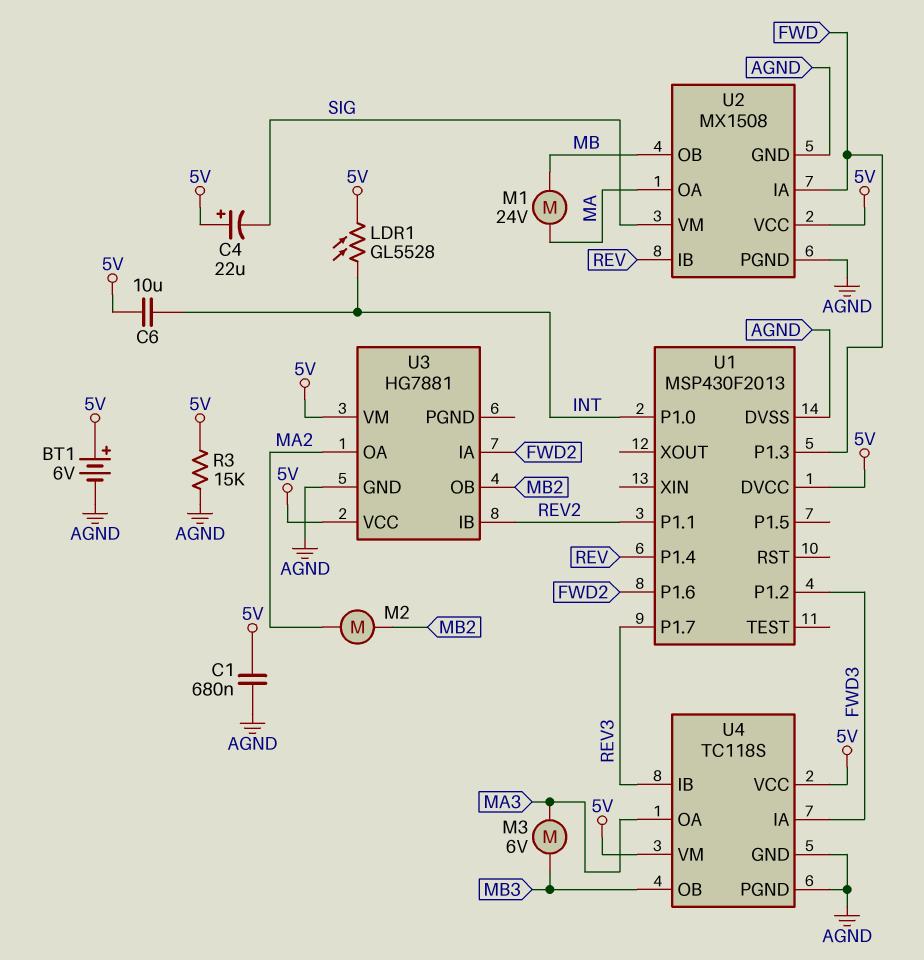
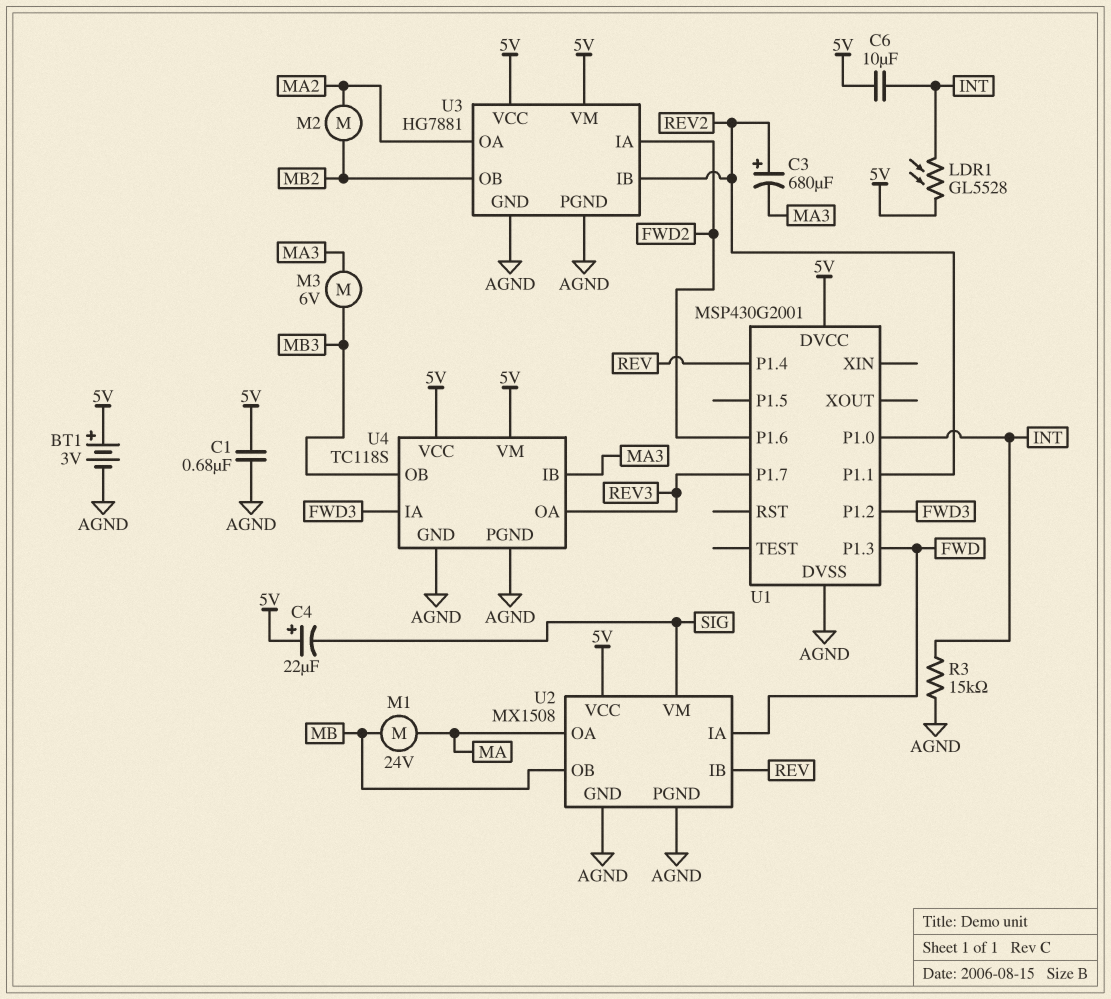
BT1: 6V (plus 5V, minus AGND) -> 3V (plus 5V, minus AGND)
C3: none -> 680uF (plus REV2, minus MA3)
R3: 15k (5V, AGND) -> 15k (AGND, INT)
U1: MSP430F2013 -> MSP430G2001
U3 pin PGND: none -> AGND
U4 pin IB: REV3 -> MA3
U4 pin OA: MA3 -> REV3

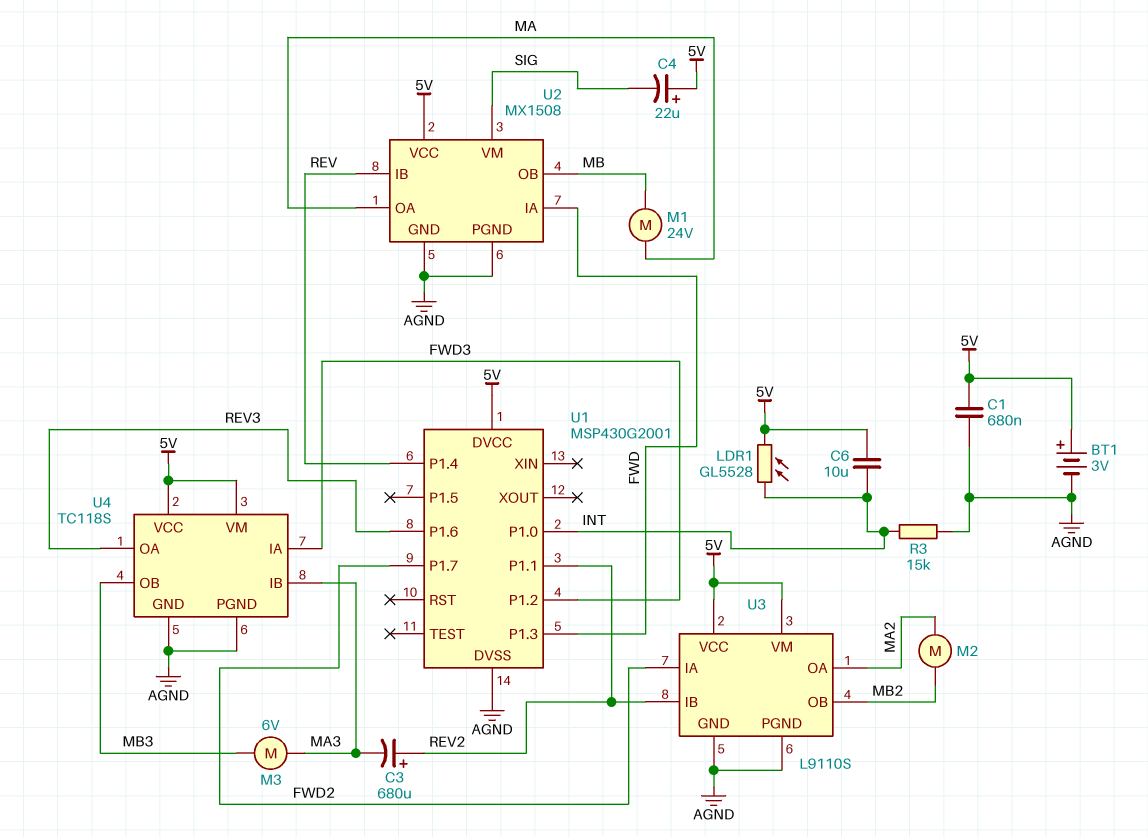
U1 pin P1.6: FWD2 -> REV3
U1 pin P1.7: REV3 -> FWD2
U3: HG7881 -> L9110S

